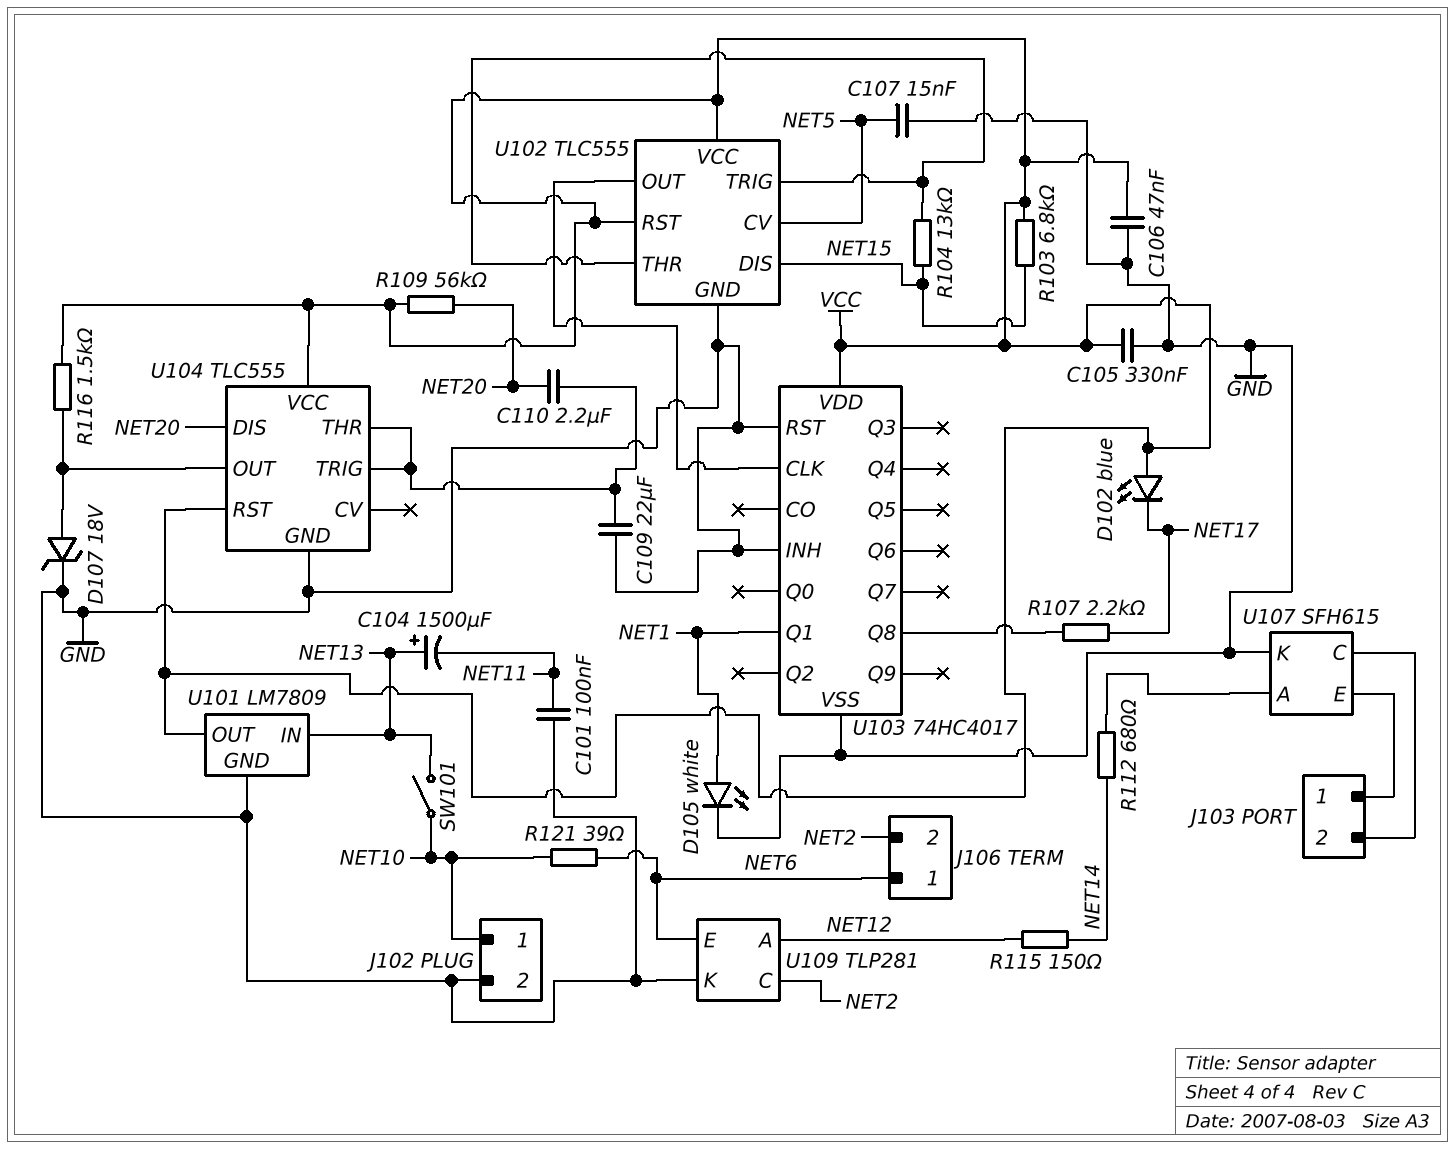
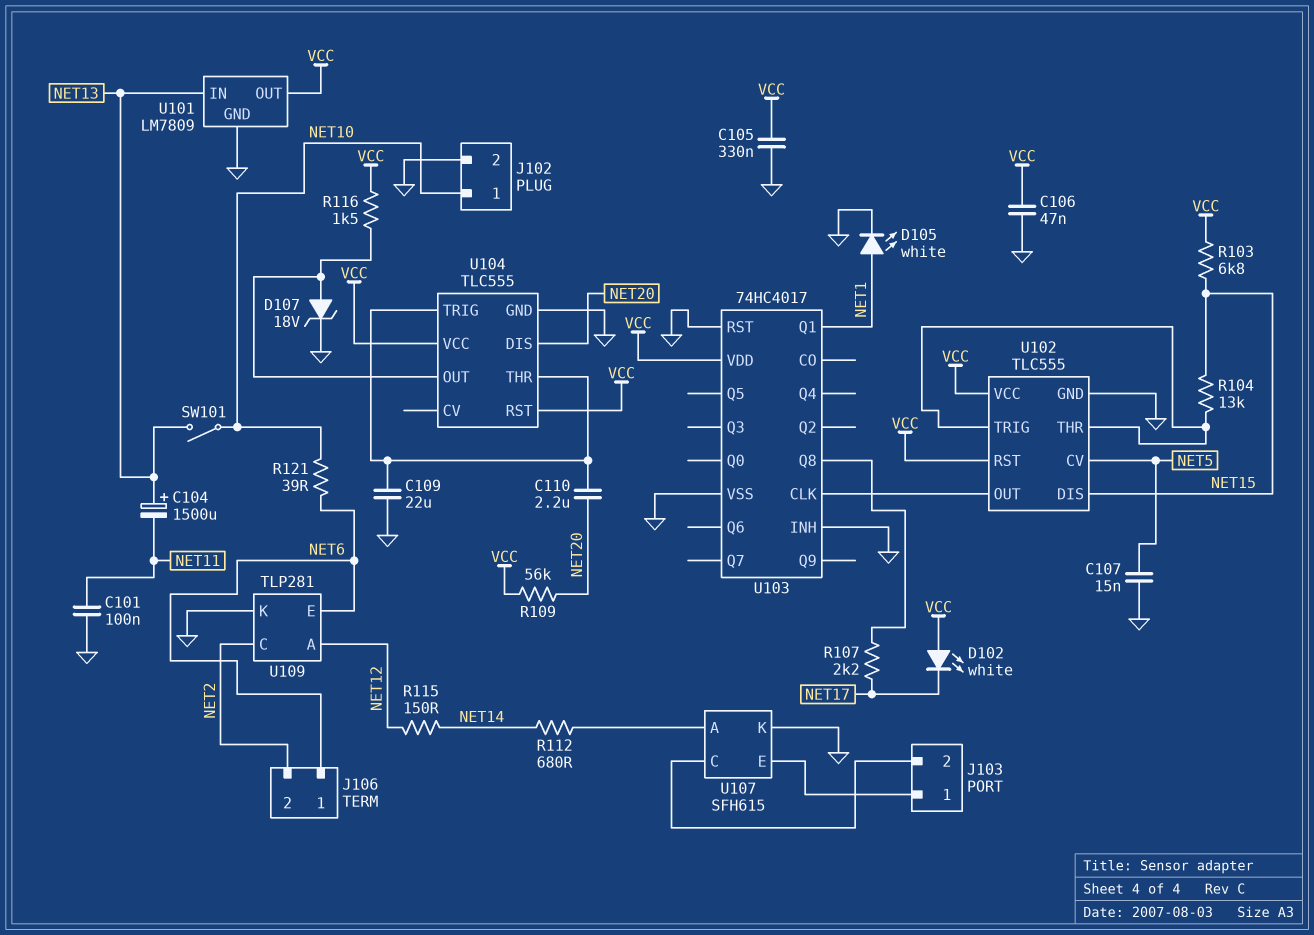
D102: LED blue (A VCC, K NET17) -> LED white (A VCC, K NET17)

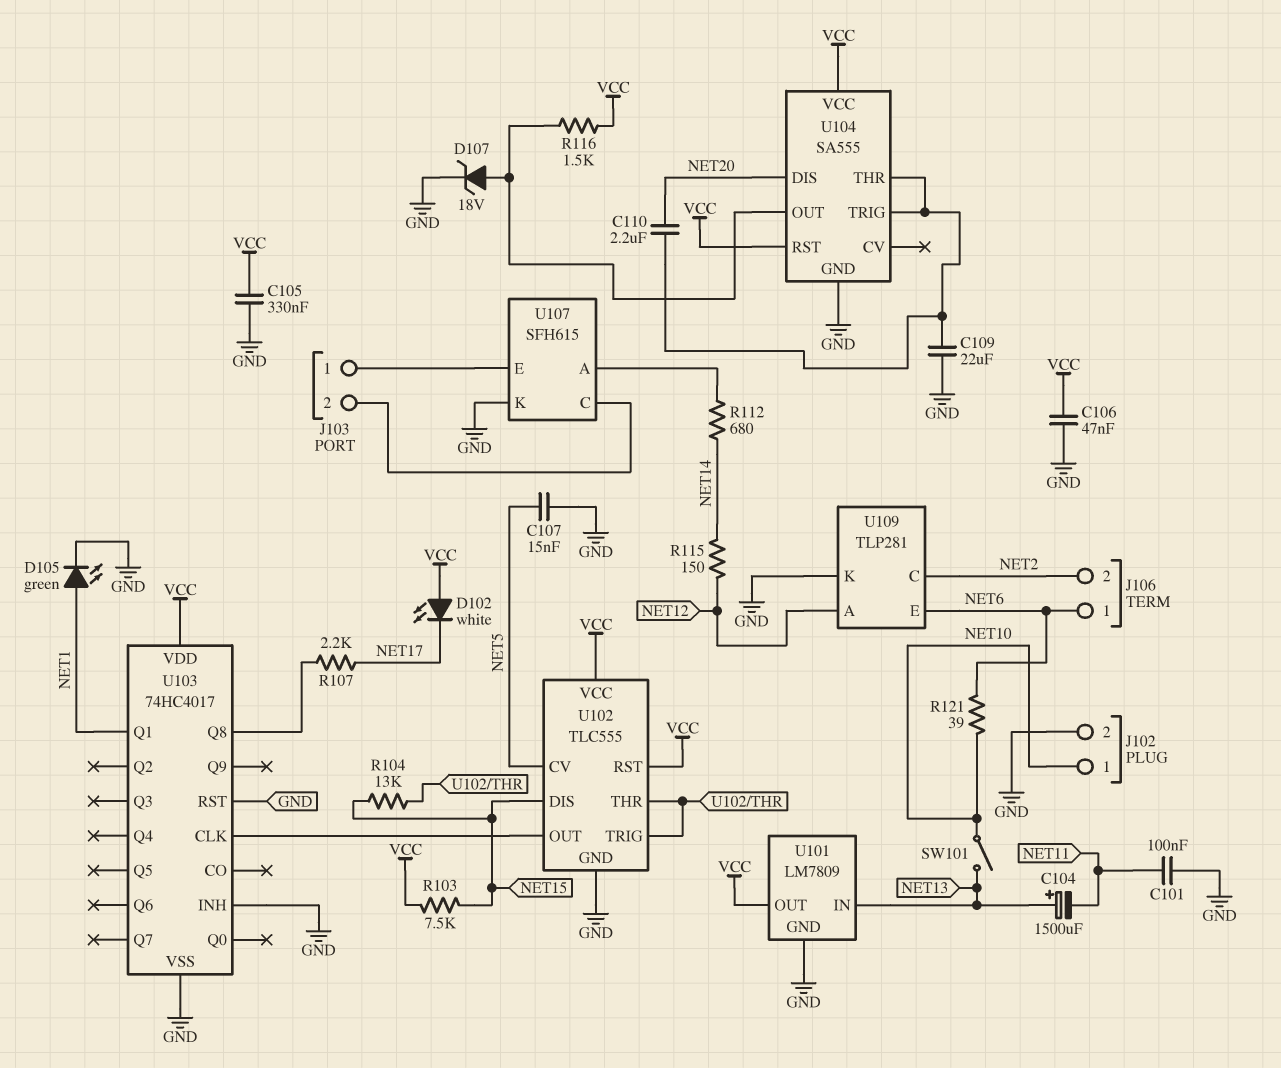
D105: LED white (A NET1, K GND) -> LED green (A NET1, K GND)
R103: 6.8k (NET15, VCC) -> 7.5k (NET15, VCC)
R109: 56k (NET20, VCC) -> none
U104: TLC555 -> SA555

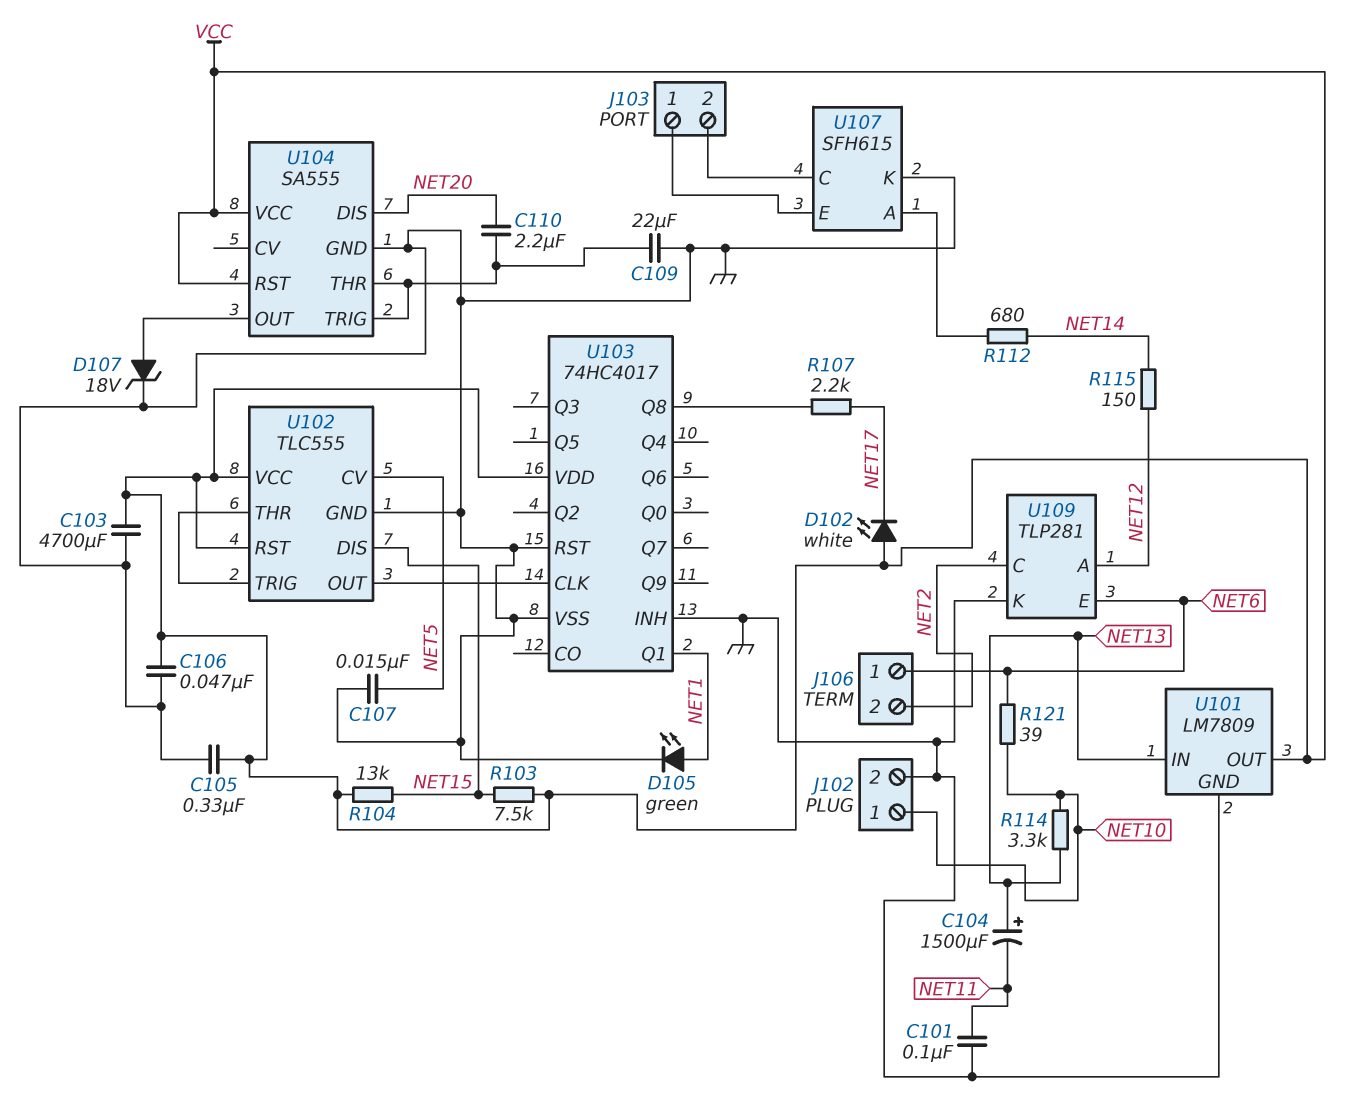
C103: none -> 4700uF (GND, VCC)
R104: 13k (NET15, U102/THR) -> 13k (NET15, VCC)
R114: none -> 3.3k (NET10, NET13)
R116: 1.5k (U104/OUT, VCC) -> none
SW101: switch (NET10, NET13) -> none

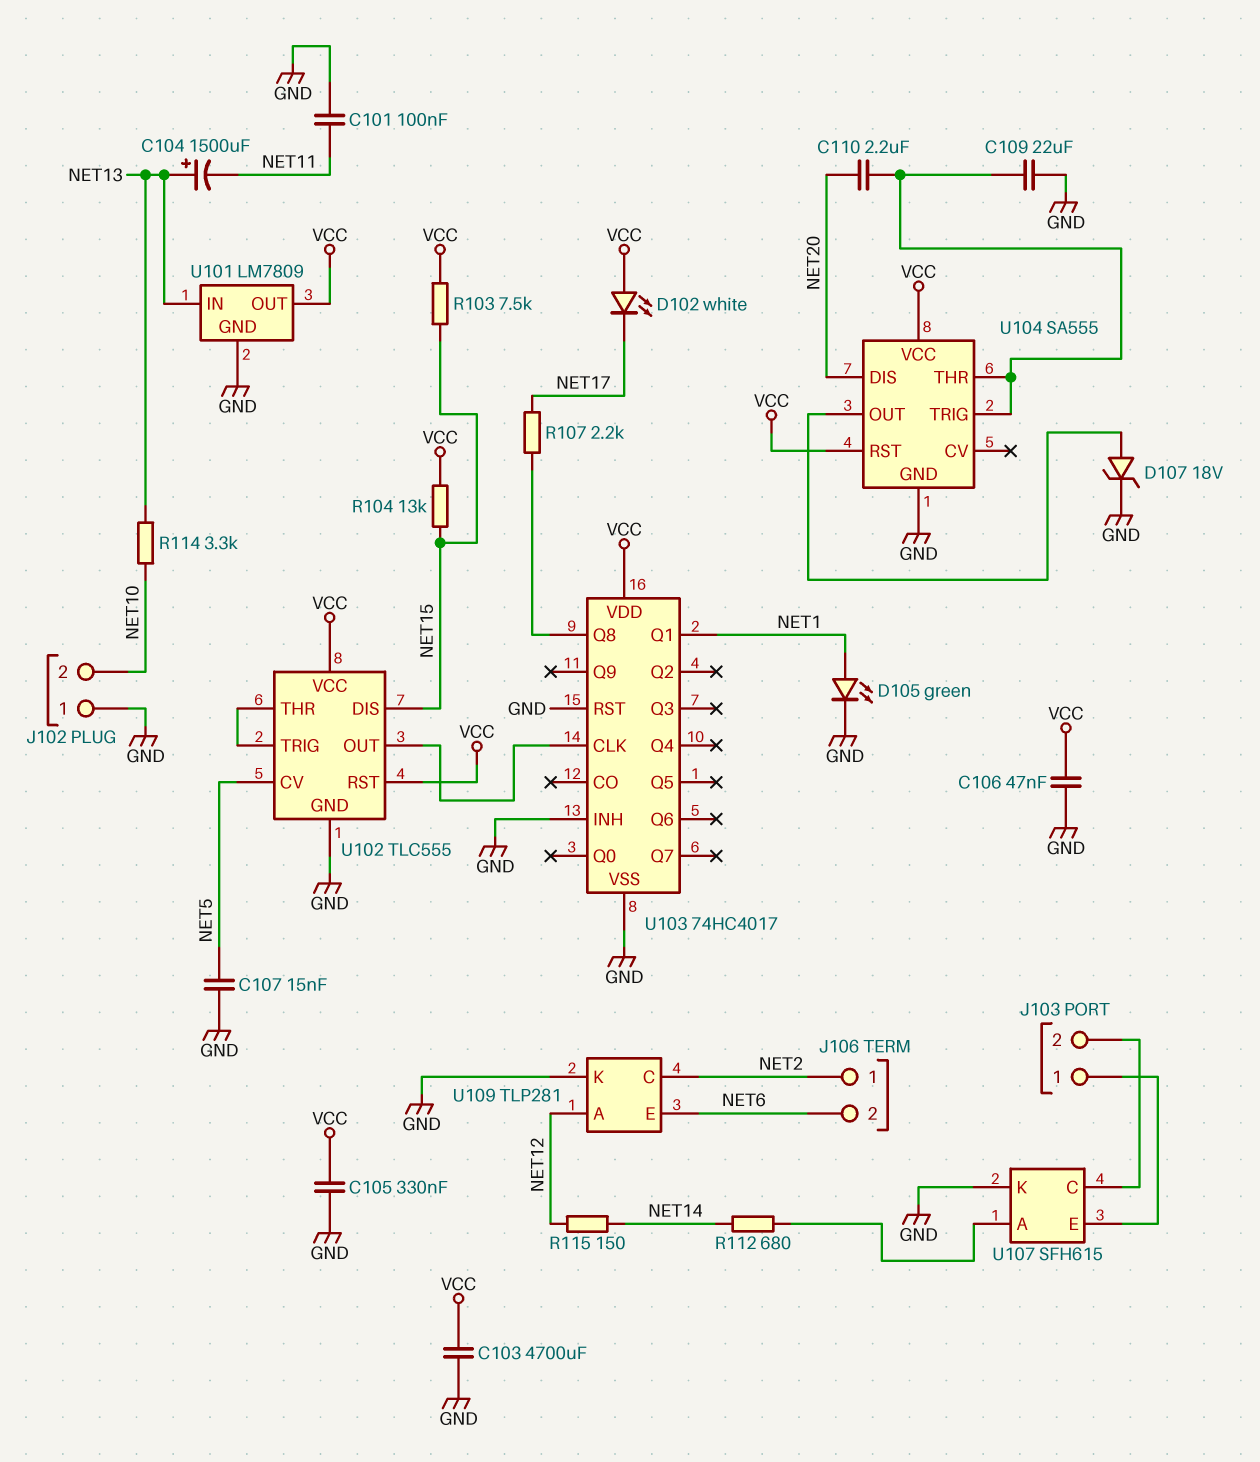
J102 pin 1: NET10 -> GND
J102 pin 2: GND -> NET10
J106 pin 1: NET6 -> NET2
J106 pin 2: NET2 -> NET6
R121: 39 (NET6, NET10) -> none

